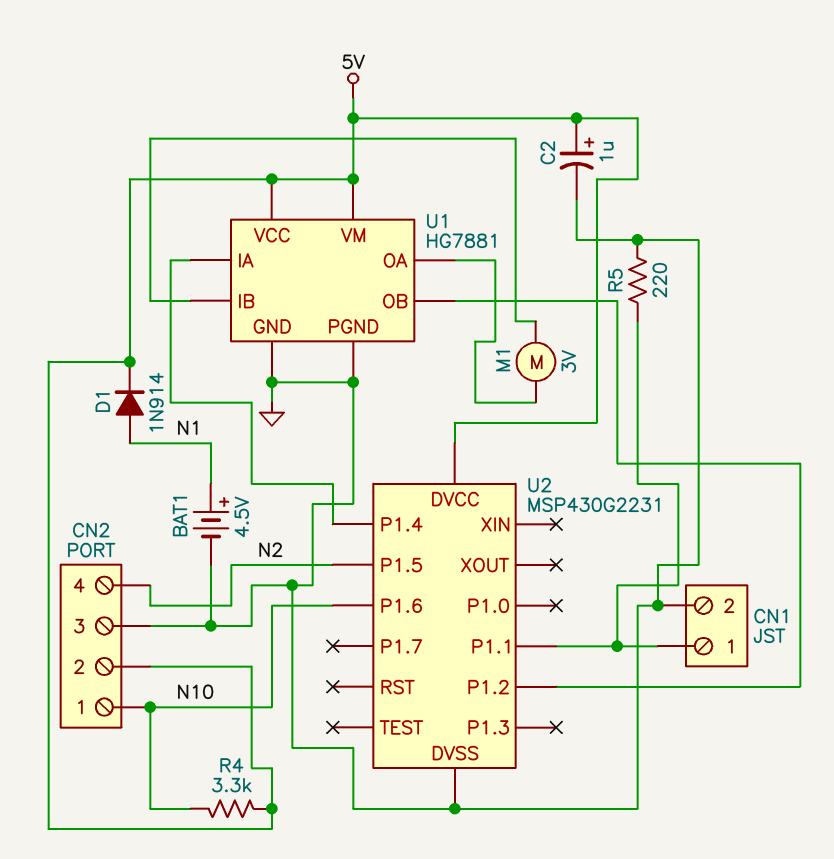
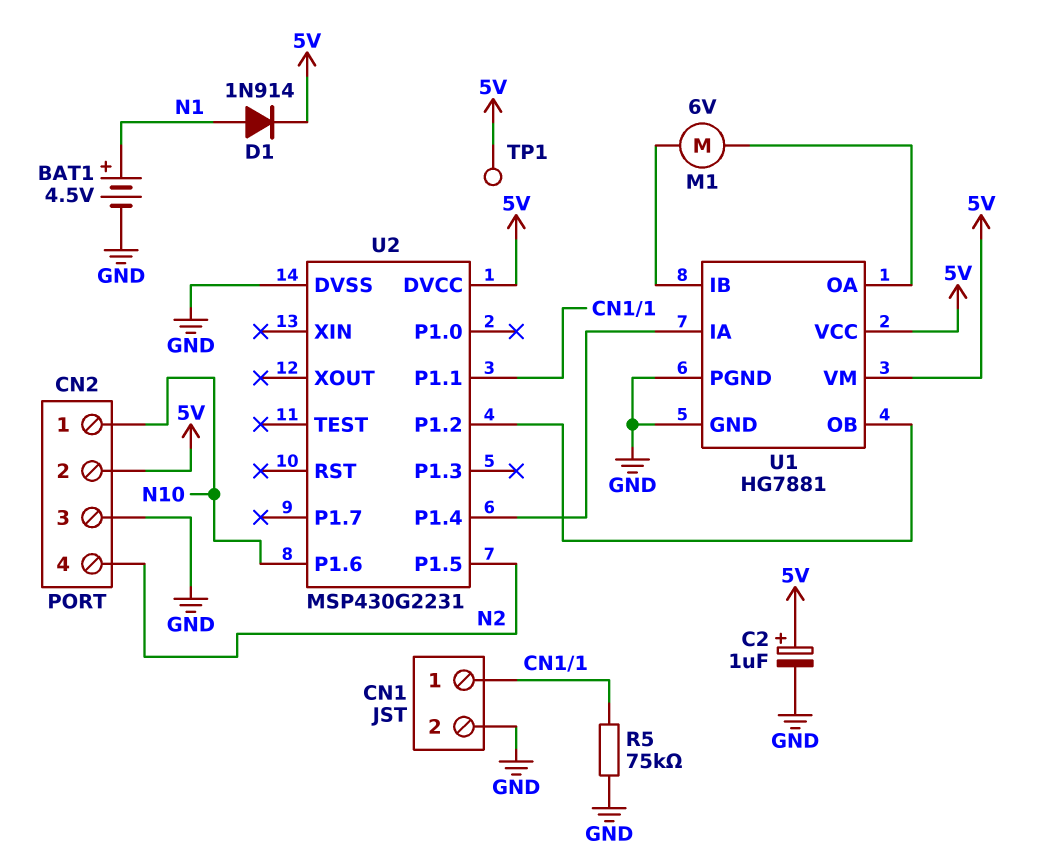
M1: motor 3V (U1/IB, U1/OA) -> motor 6V (U1/IB, U1/OA)
R4: 3.3k (5V, N10) -> none
R5: 220 (CN1/1, GND) -> 75k (CN1/1, GND)
TP1: none -> test point (5V)

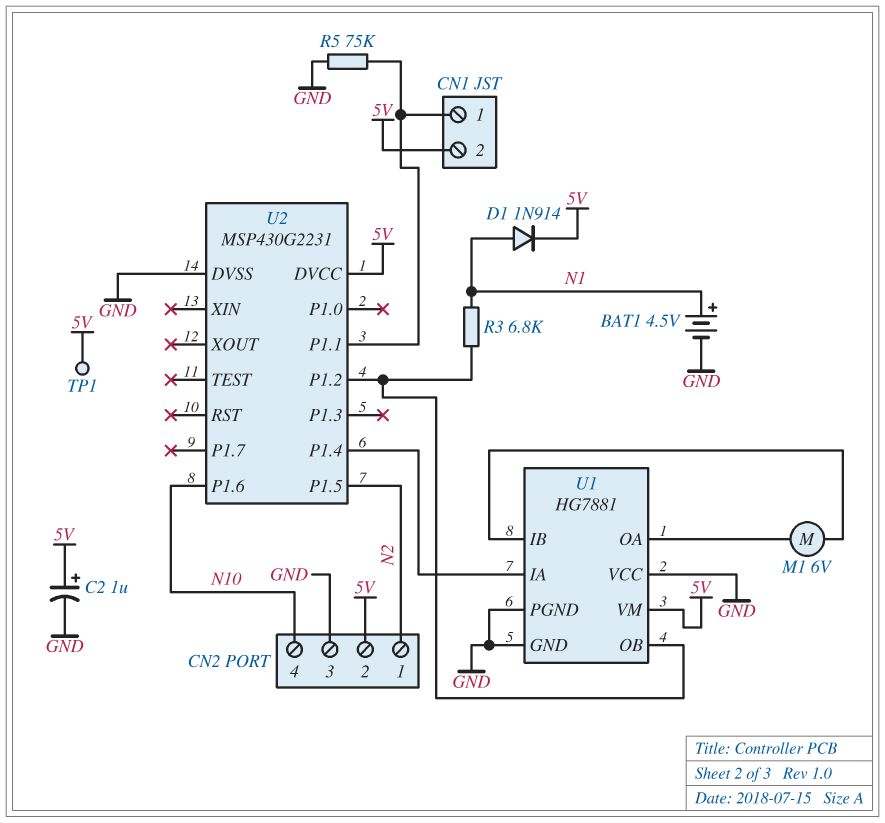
CN1 pin 2: GND -> 5V
CN2 pin 1: N10 -> N2
CN2 pin 4: N2 -> N10
R3: none -> 6.8k (N1, U1/OB)
U1 pin VCC: 5V -> GND

